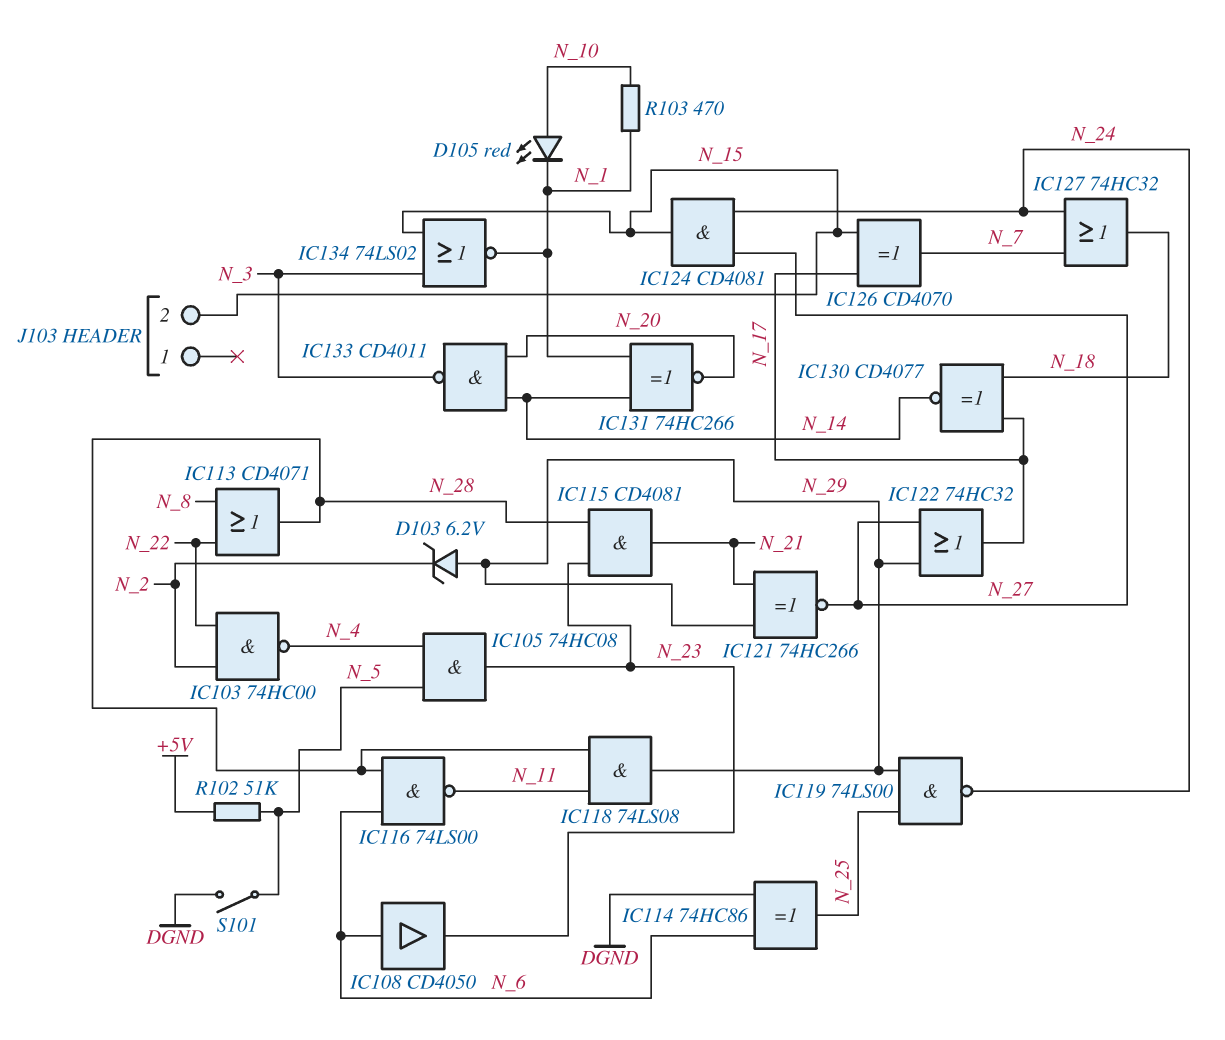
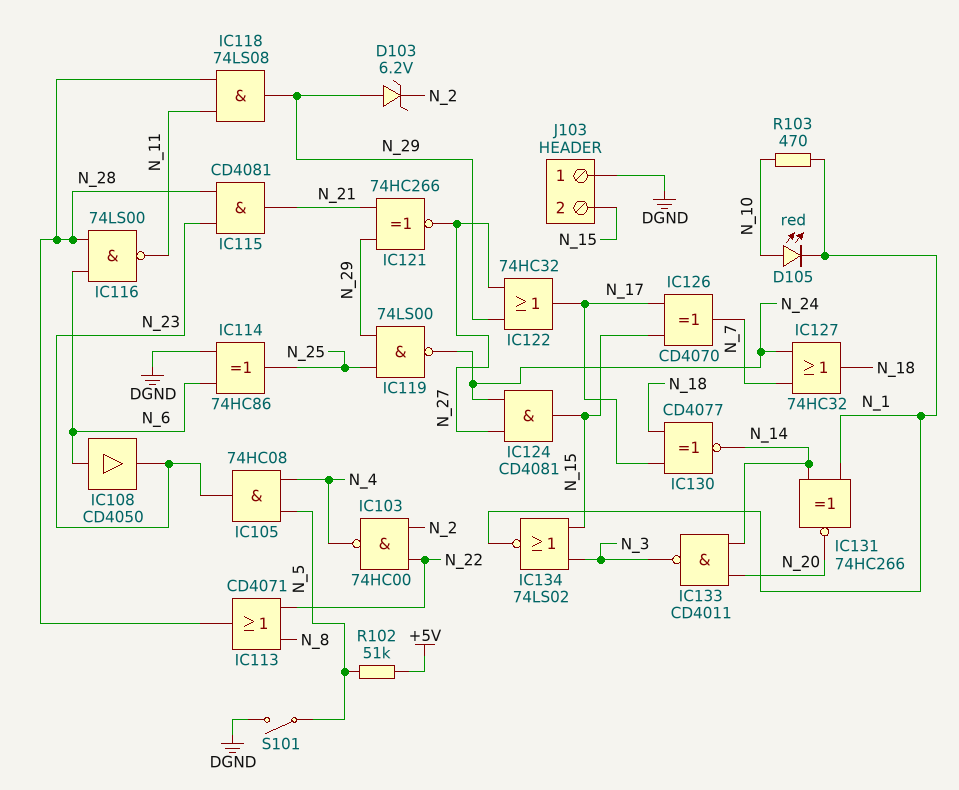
J103 pin 1: none -> DGND

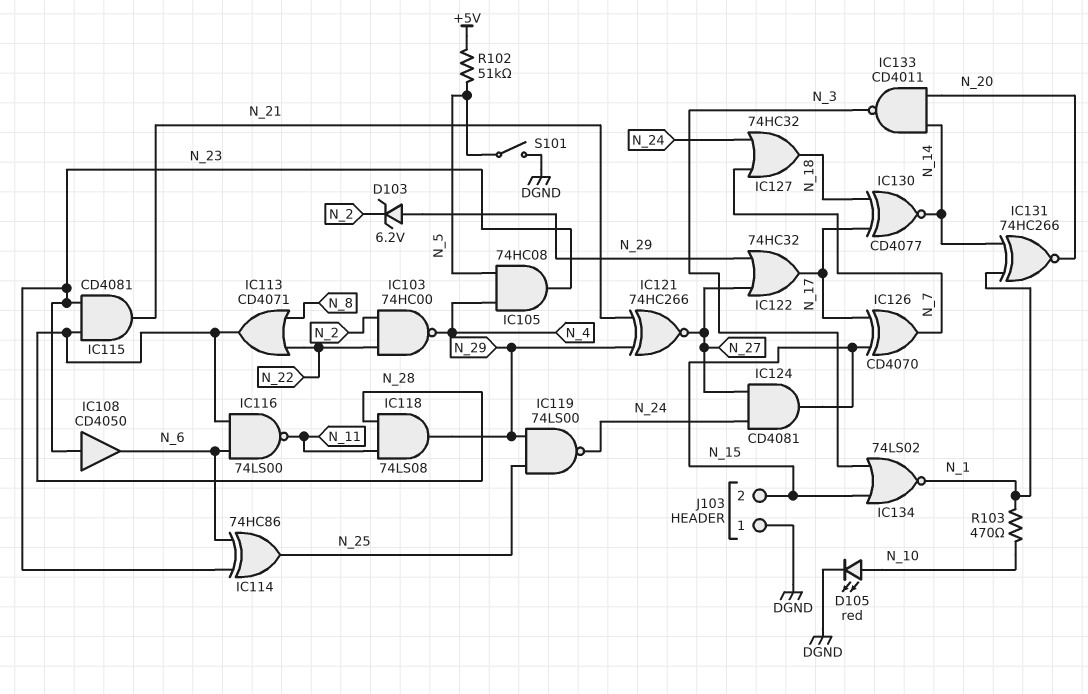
D105: LED red (A N_10, K N_1) -> LED red (A N_10, K DGND)
IC108: buffer CD4050 (in N_6, out N_23) -> buffer CD4050 (in N_23, out N_6)
IC114: XOR 74HC86 (in DGND, in N_6, out N_25) -> XOR 74HC86 (in N_6, in N_23, out N_25)

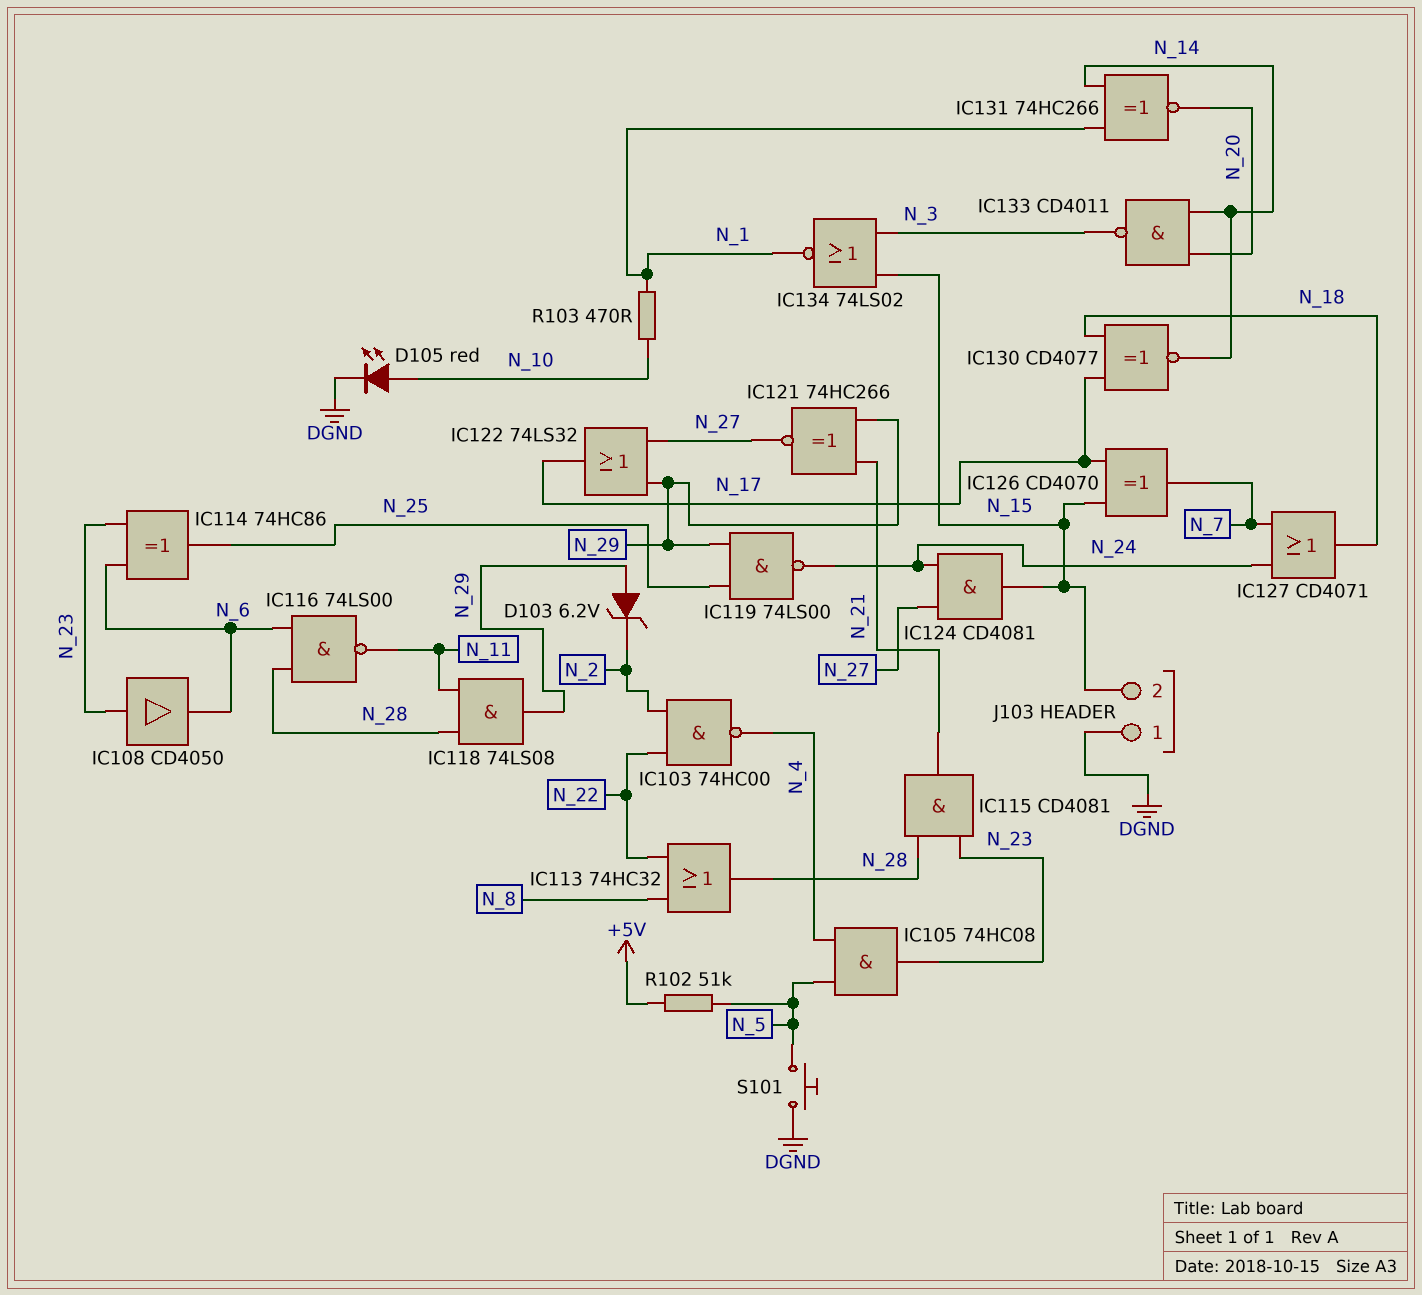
IC113: OR CD4071 (in N_8, in N_22, out N_28) -> OR 74HC32 (in N_8, in N_22, out N_28)
IC122: OR 74HC32 (in N_27, in N_29, out N_17) -> OR 74LS32 (in N_27, in N_29, out N_17)
IC127: OR 74HC32 (in N_7, in N_24, out N_18) -> OR CD4071 (in N_7, in N_24, out N_18)
S101: switch (DGND, N_5) -> button (DGND, N_5)

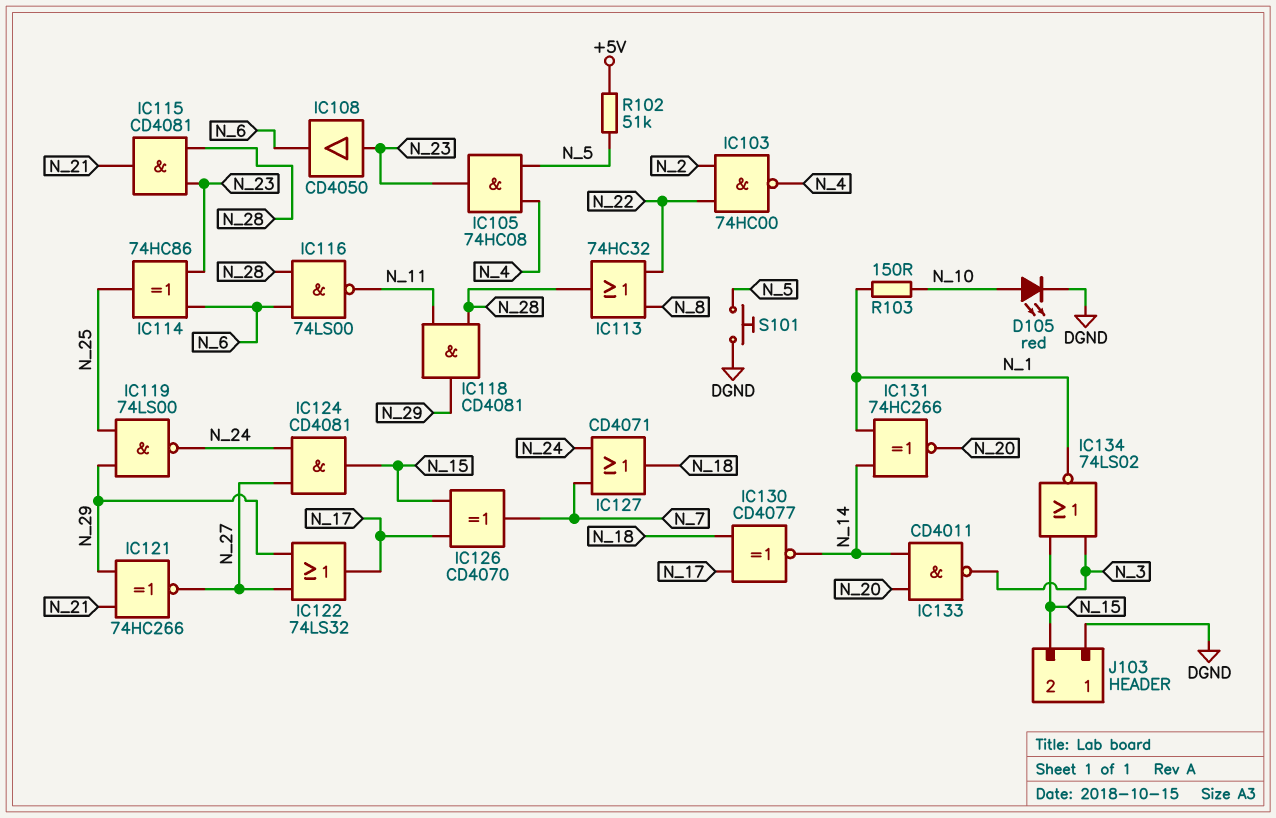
D103: zener 6.2V (A N_29, K N_2) -> none
IC118: AND 74LS08 (in N_11, in N_28, out N_29) -> AND CD4081 (in N_11, in N_28, out N_29)
R103: 470 (N_1, N_10) -> 150 (N_1, N_10)

